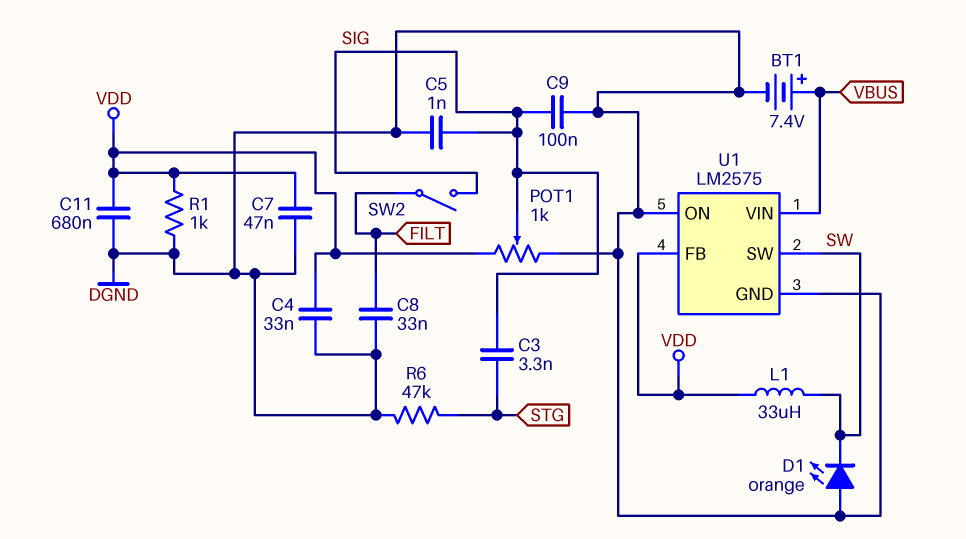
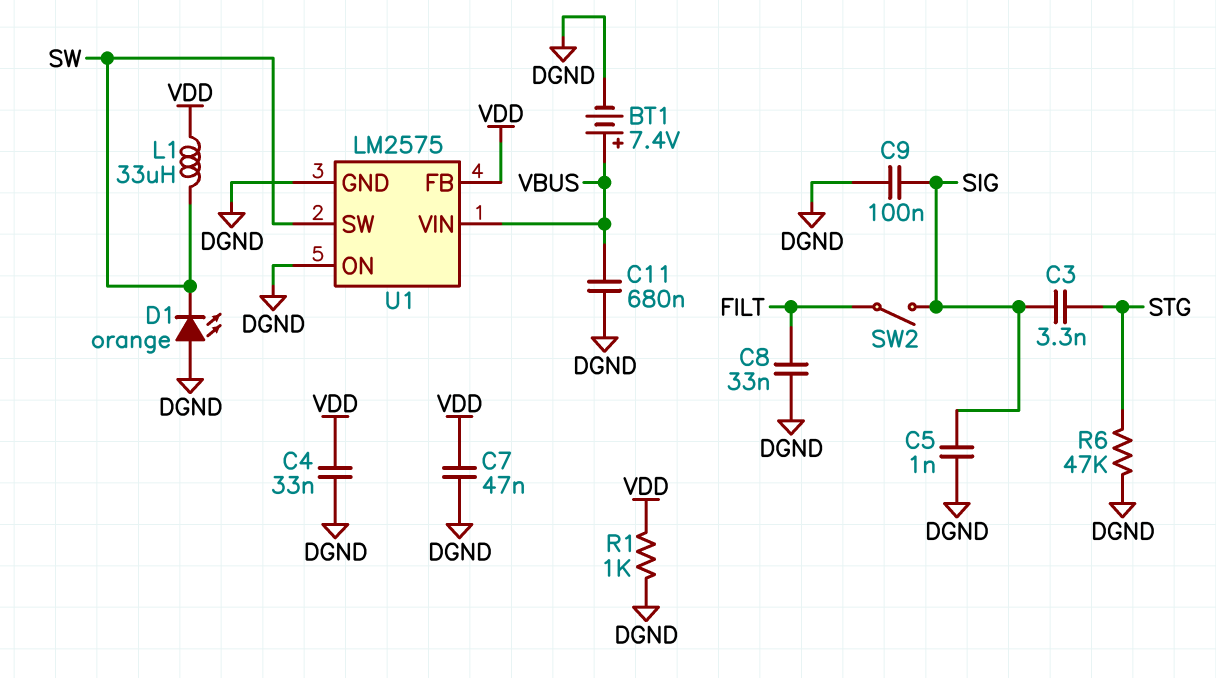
C11: 680nF (DGND, VDD) -> 680nF (DGND, VBUS)
POT1: 1k (DGND, VDD, wiper SIG) -> none

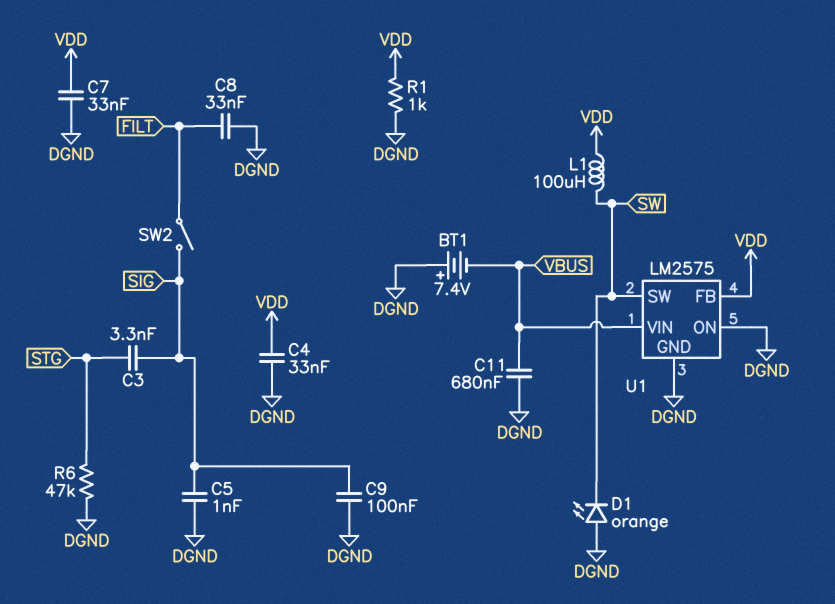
BT1: 7.4V (plus VBUS, minus DGND) -> 7.4V (plus DGND, minus VBUS)
C7: 47nF (DGND, VDD) -> 33nF (DGND, VDD)
L1: 33uH (SW, VDD) -> 100uH (SW, VDD)

